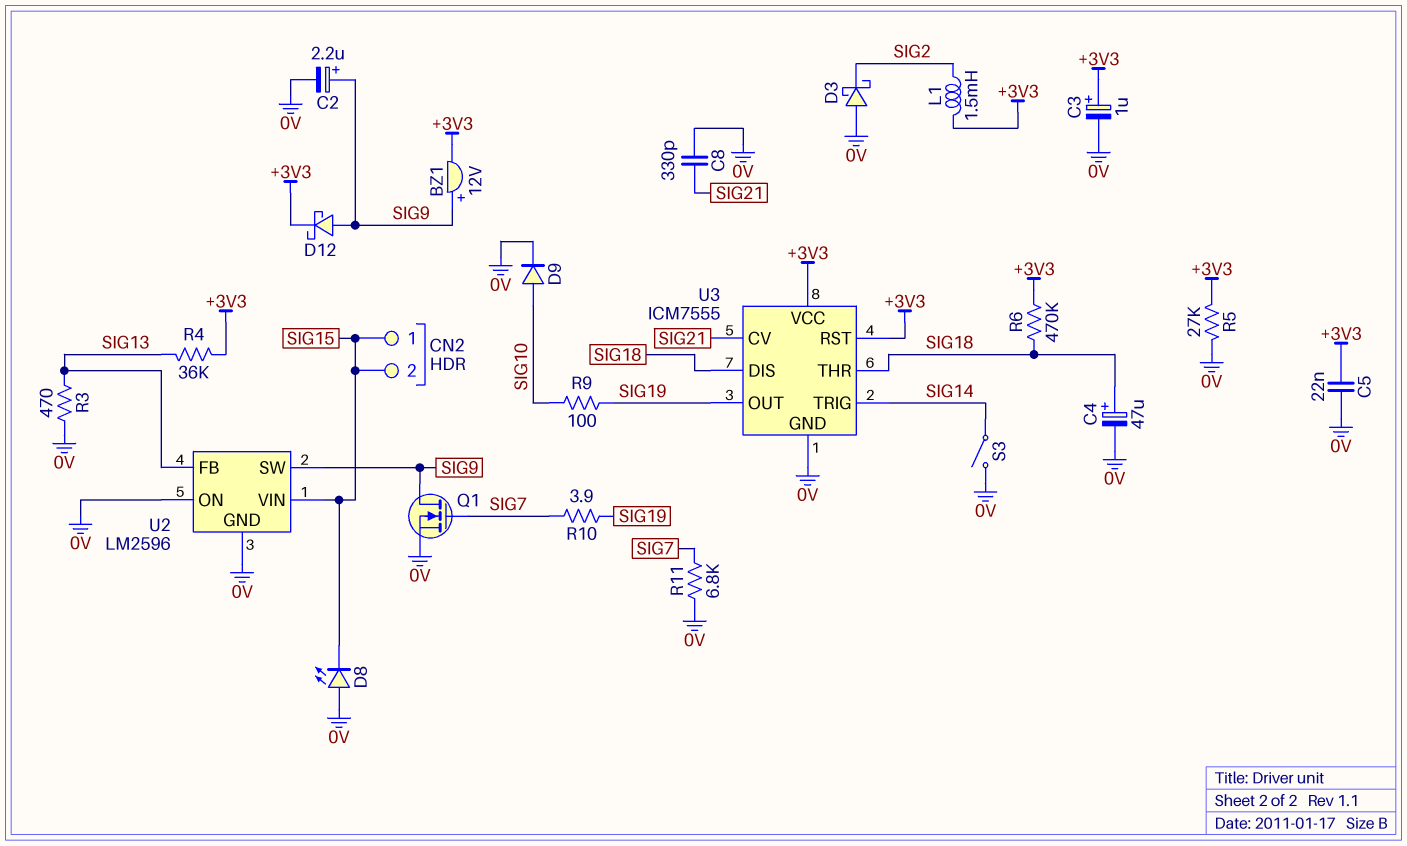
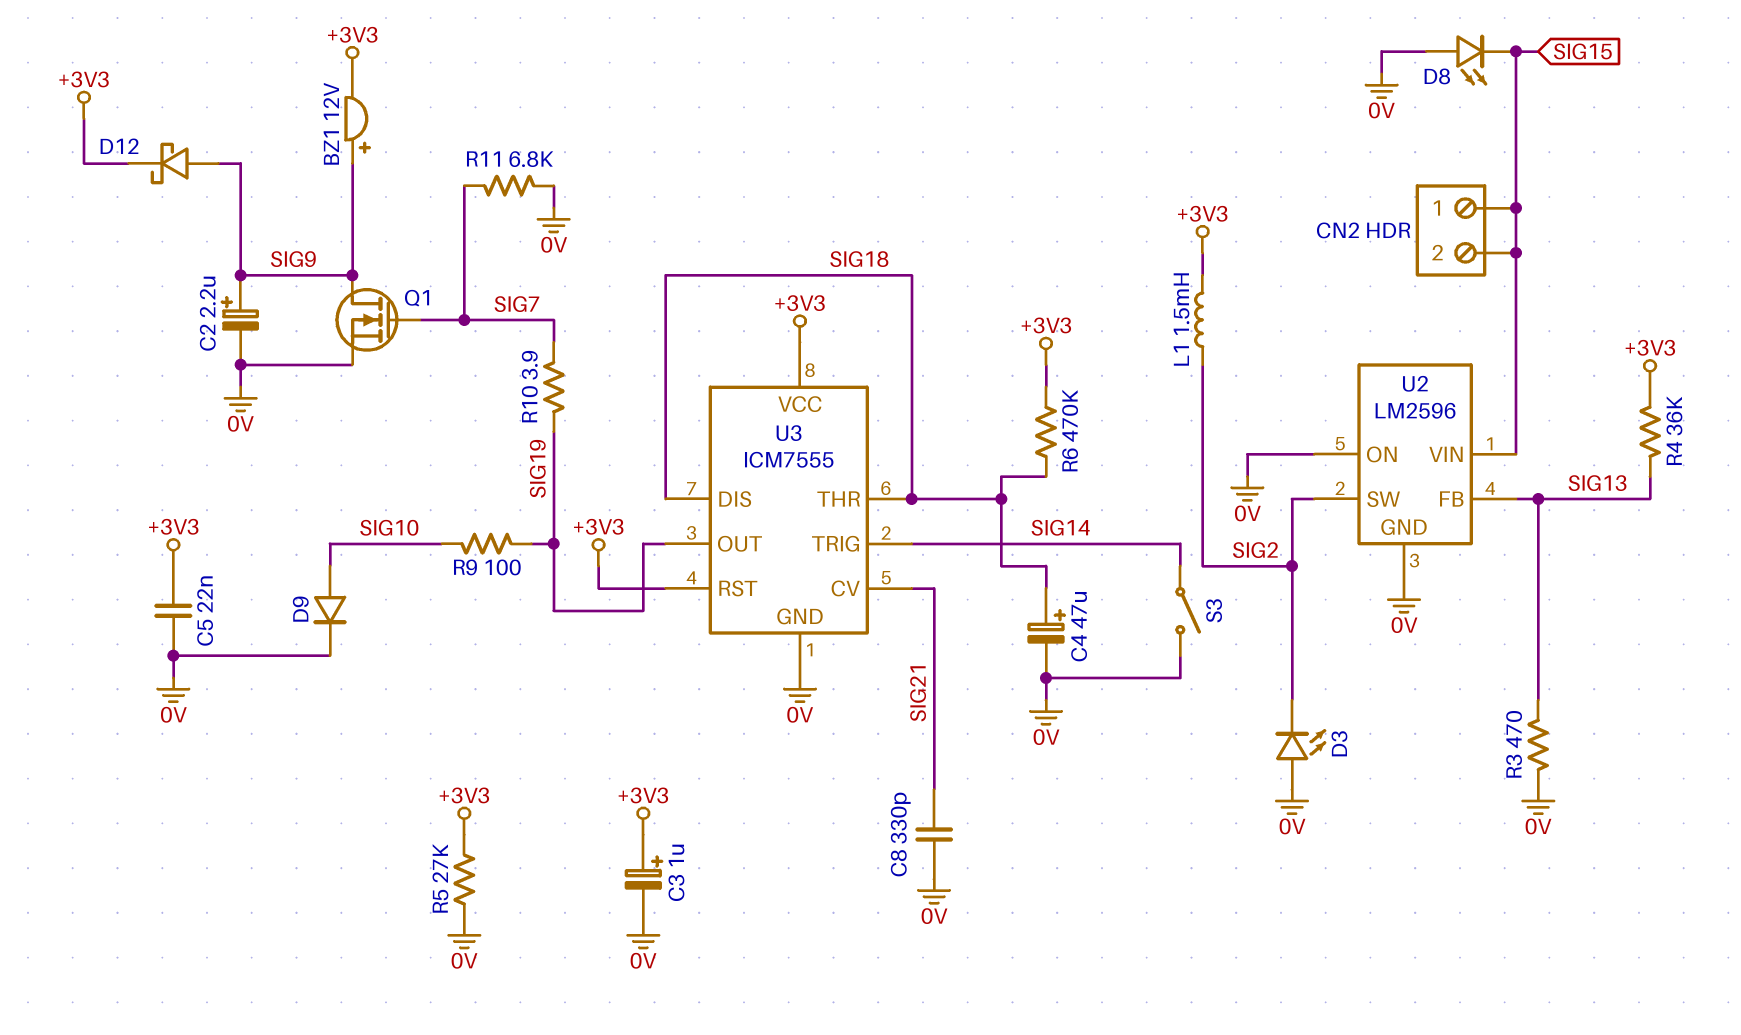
D3: schottky (A 0V, K SIG2) -> LED (A 0V, K SIG2)
U2 pin SW: SIG9 -> SIG2

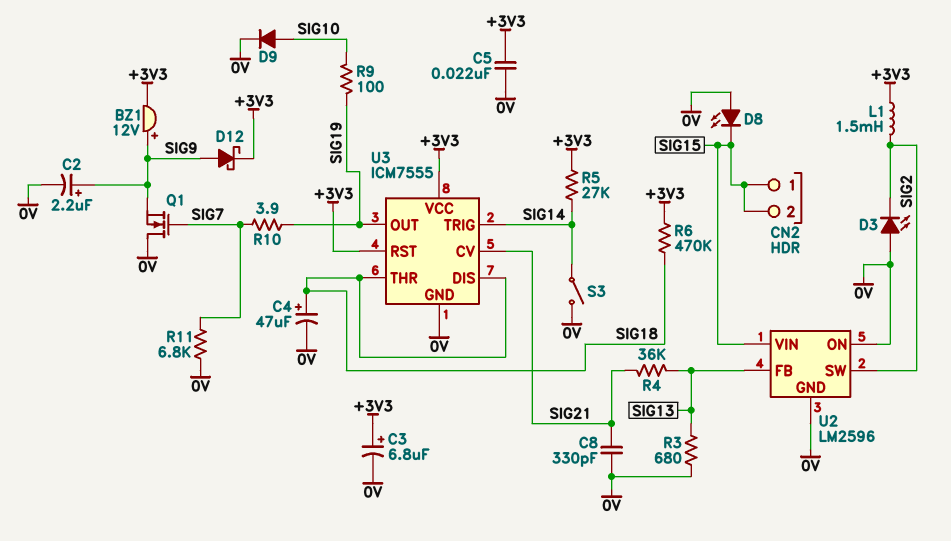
C3: 1uF (plus +3V3, minus 0V) -> 6.8uF (plus +3V3, minus 0V)
Q1: NMOS (G SIG7, D SIG9, S 0V) -> NMOS (G SIG7, D 0V, S SIG9)
R3: 470 (0V, SIG13) -> 680 (0V, SIG13)
R4: 36k (+3V3, SIG13) -> 36k (SIG13, SIG21)
R5: 27k (+3V3, 0V) -> 27k (+3V3, SIG14)

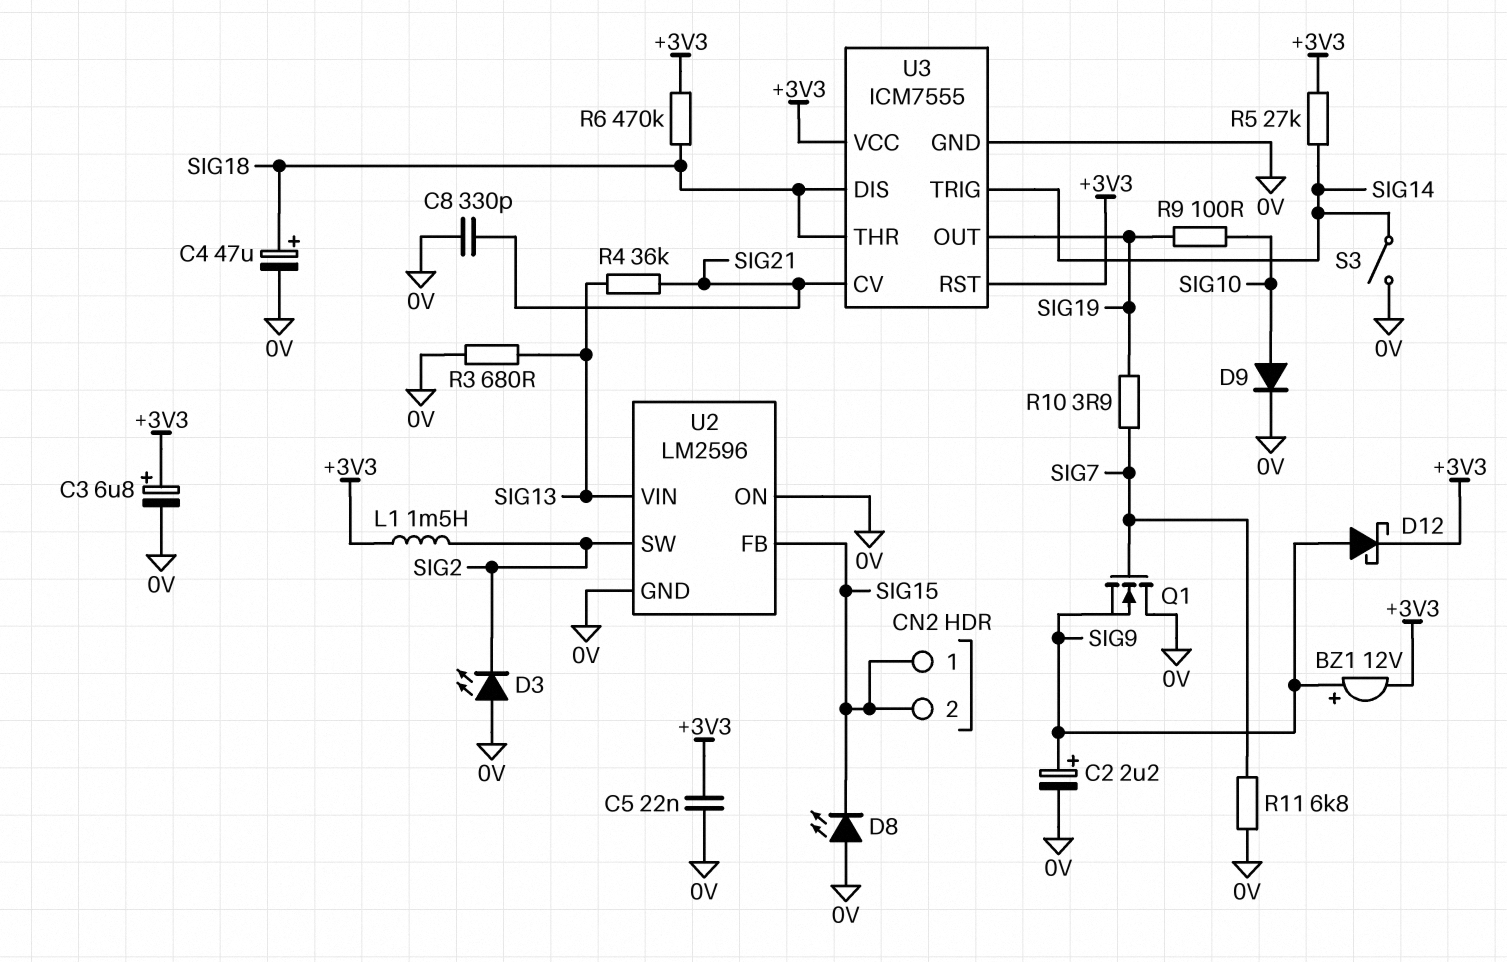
U2 pin FB: SIG13 -> SIG15
U2 pin VIN: SIG15 -> SIG13

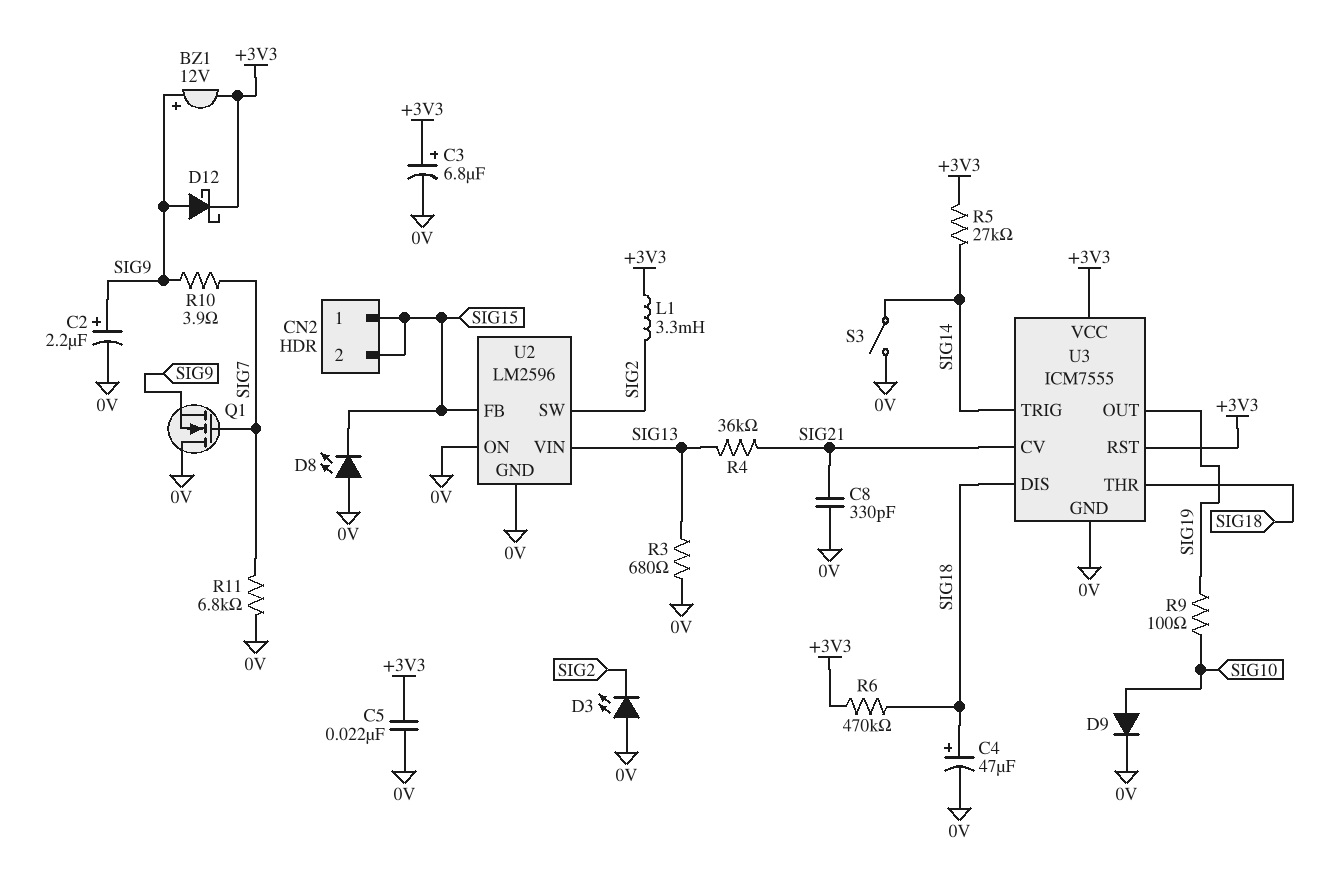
L1: 1.5mH (+3V3, SIG2) -> 3.3mH (+3V3, SIG2)
R10: 3.9 (SIG7, SIG19) -> 3.9 (SIG7, SIG9)

